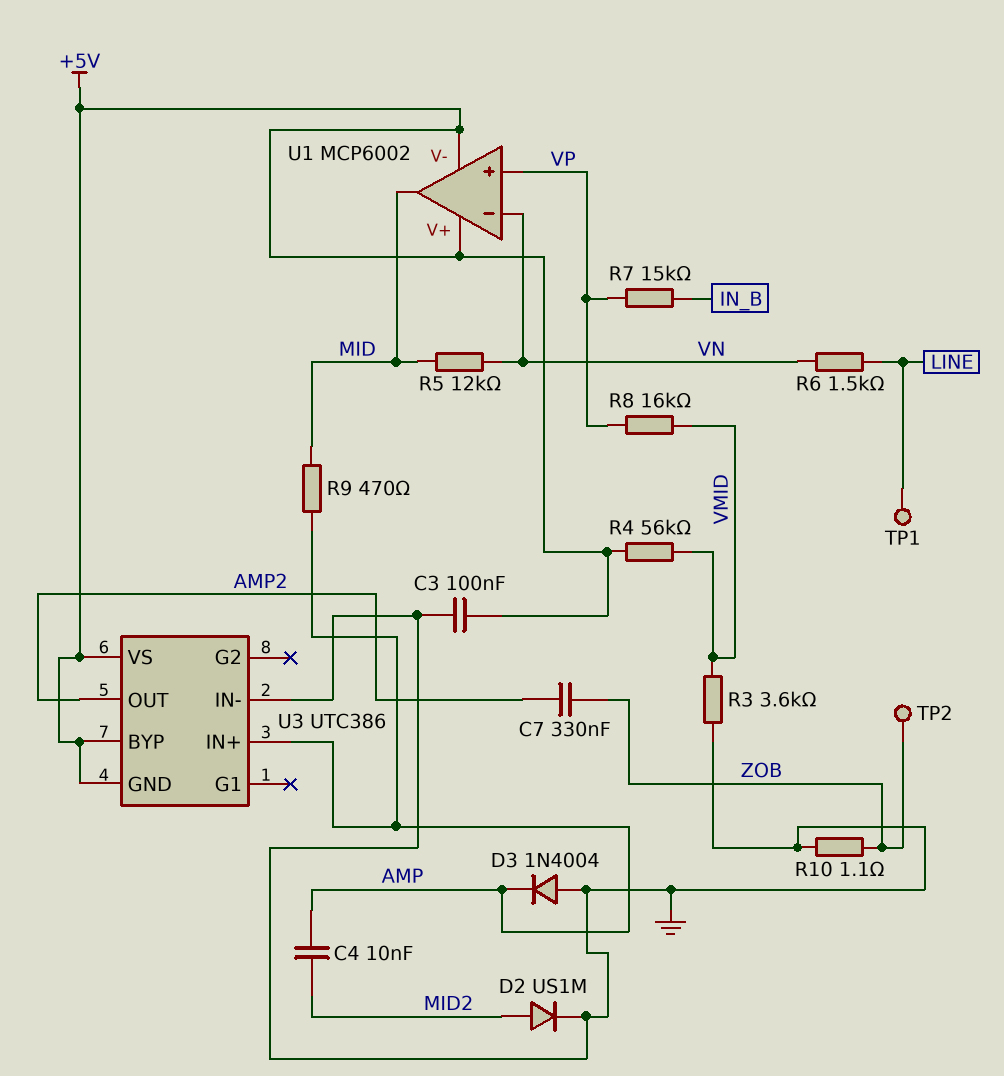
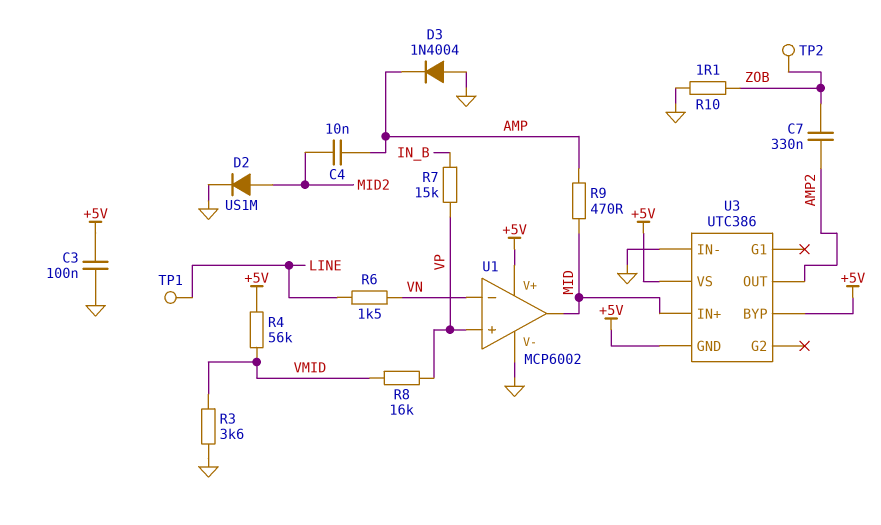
R5: 12k (MID, VN) -> none
U1 pin V-: +5V -> GND
U3 pin IN+: AMP -> MID

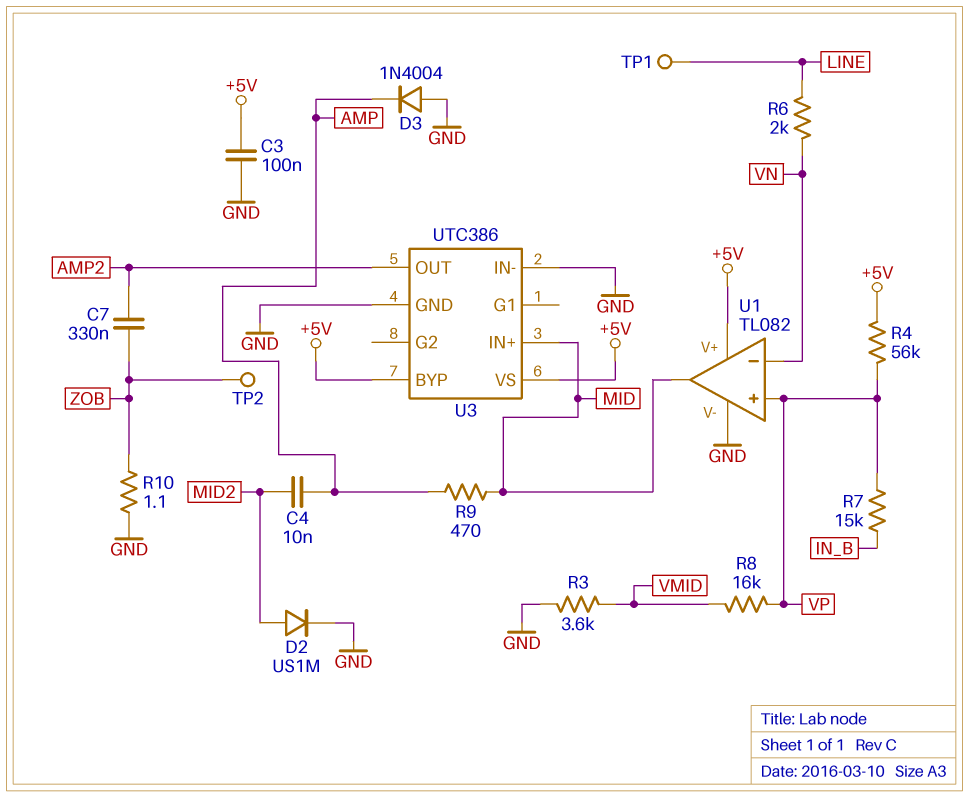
R4: 56k (+5V, VMID) -> 56k (+5V, VP)
R6: 1.5k (LINE, VN) -> 2k (LINE, VN)
U1: MCP6002 -> TL082
U3 pin GND: +5V -> GND

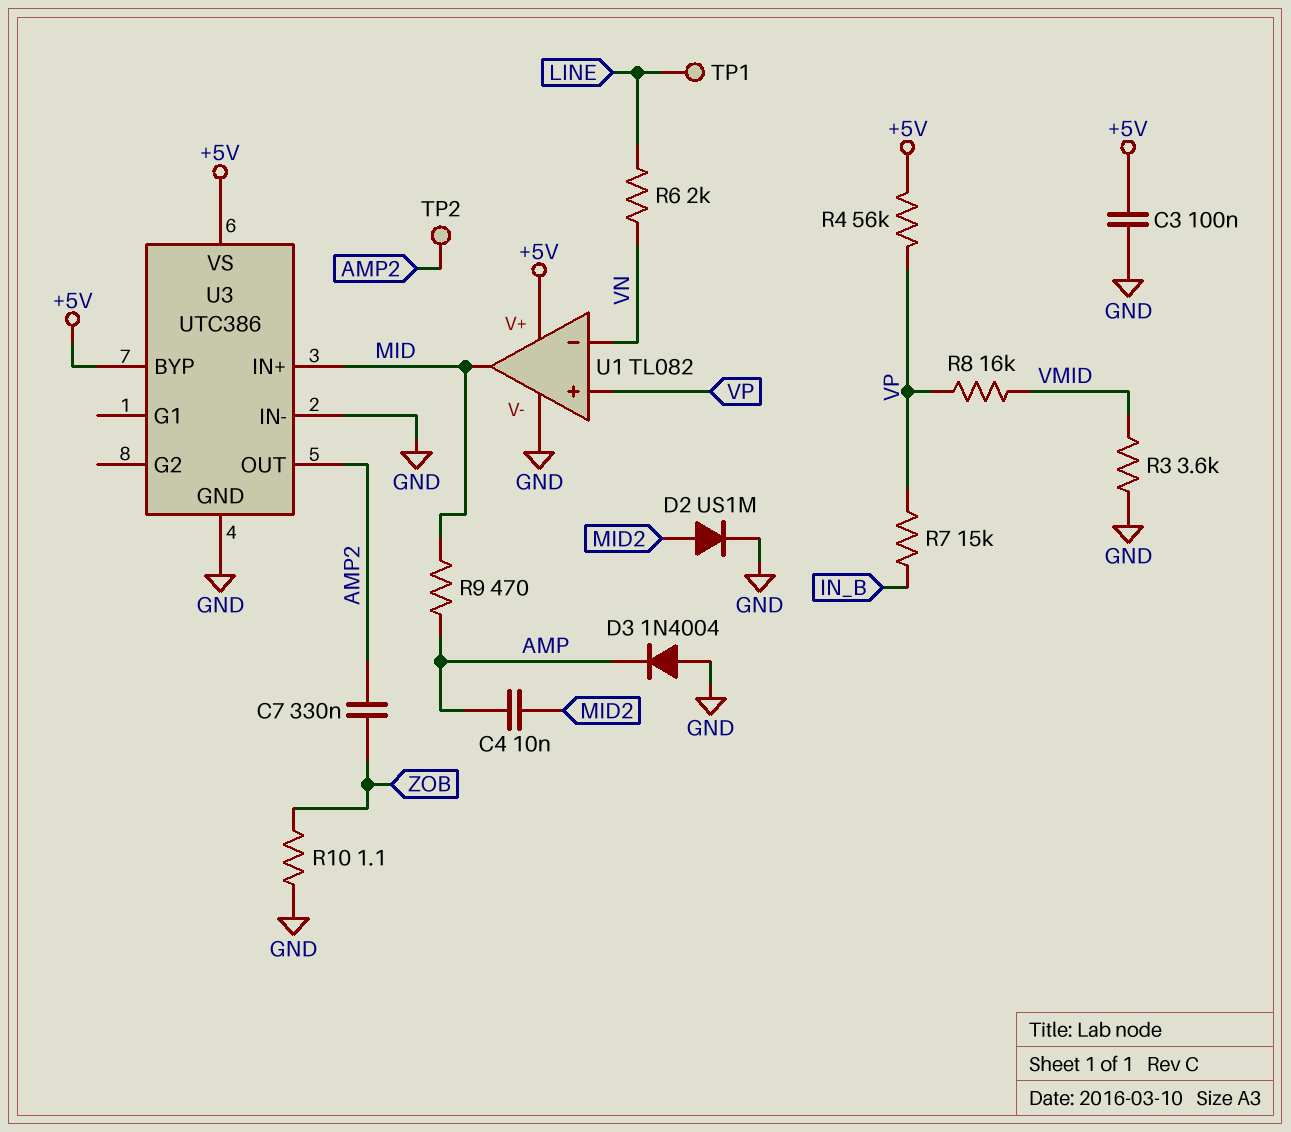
TP2: test point (ZOB) -> test point (AMP2)

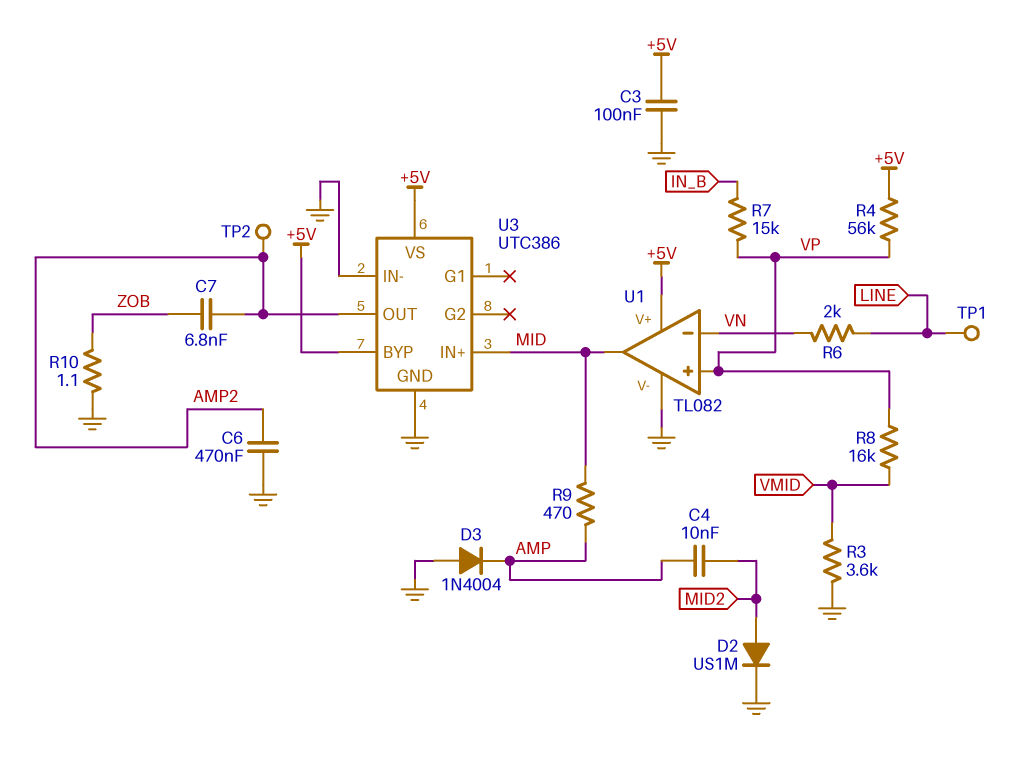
C6: none -> 470nF (AMP2, GND)
C7: 330nF (AMP2, ZOB) -> 6.8nF (AMP2, ZOB)

